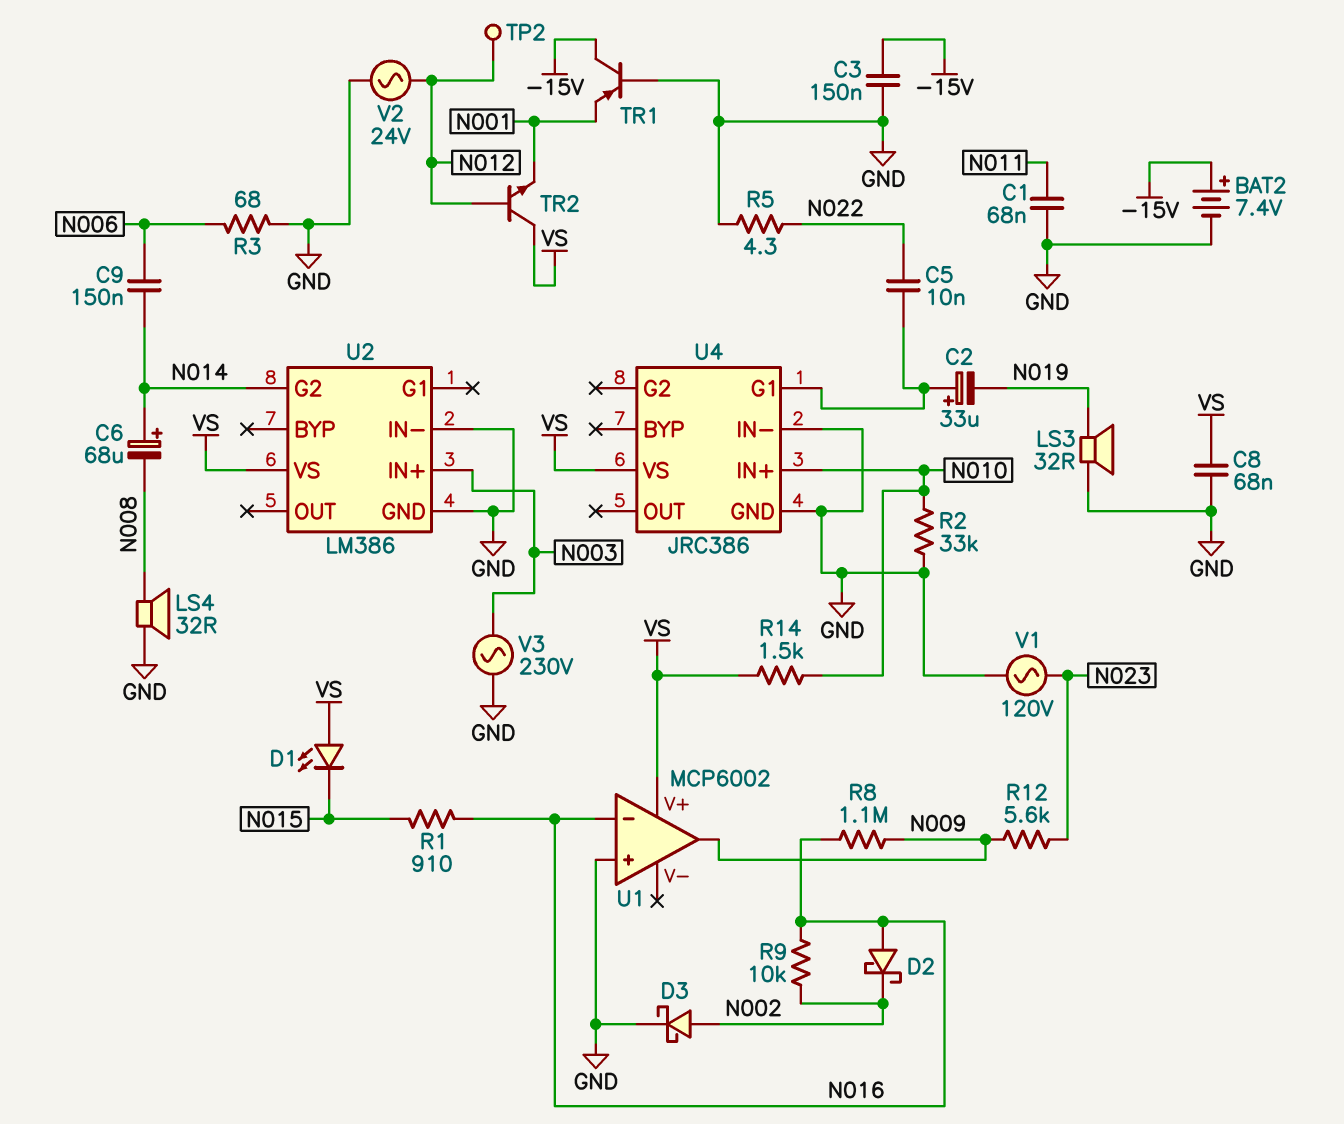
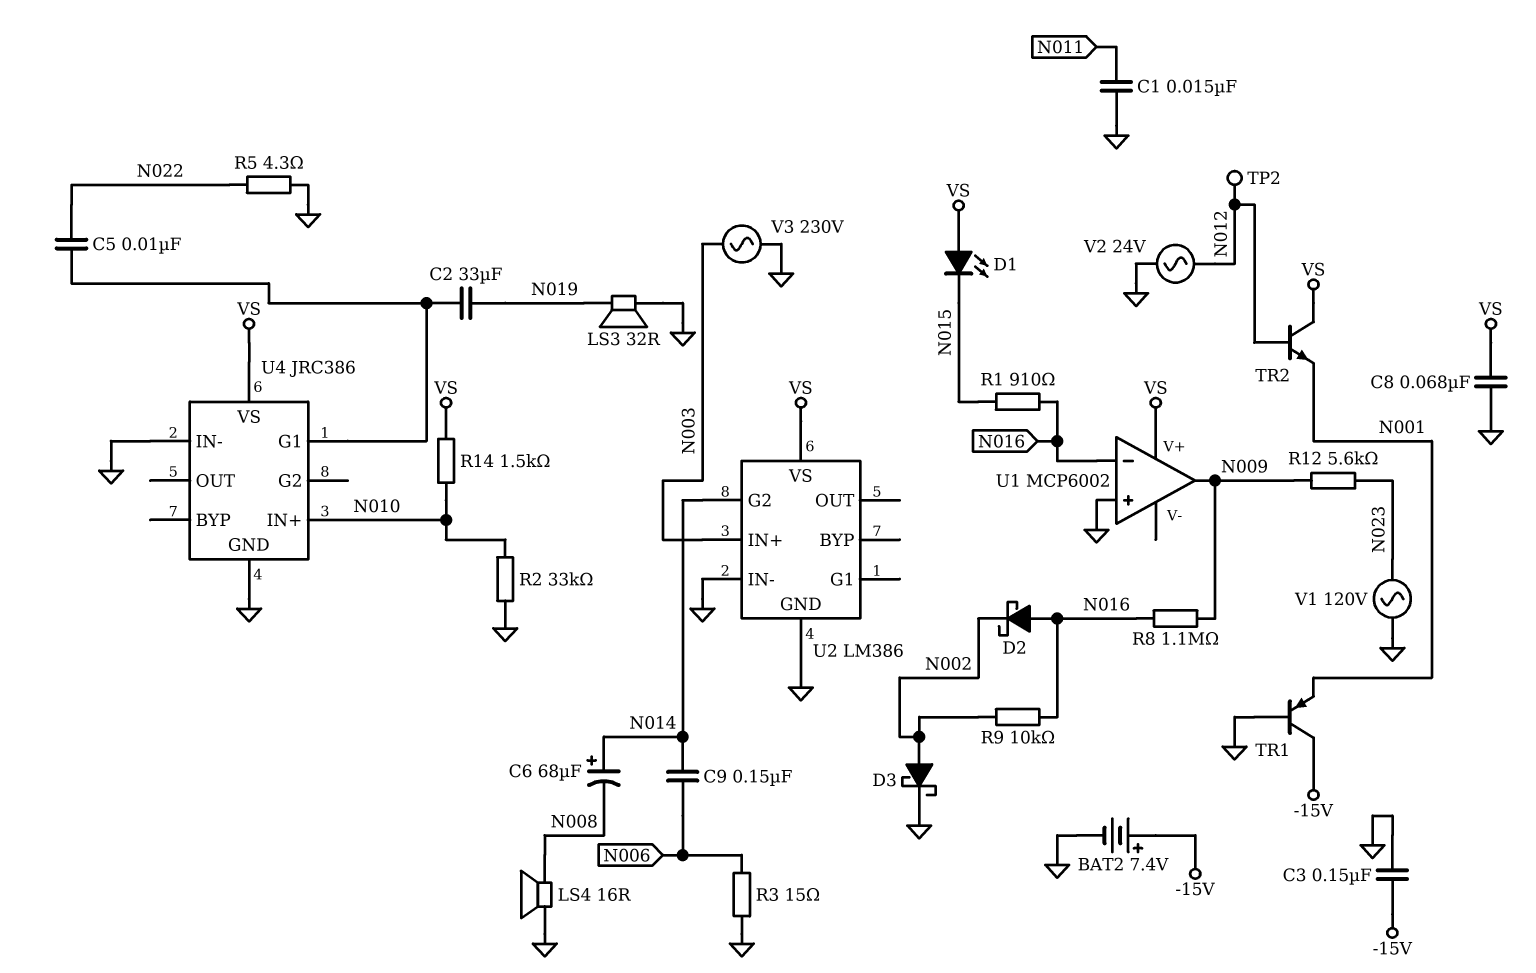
C1: 68nF (GND, N011) -> 15nF (GND, N011)
C2: 33uF (plus U4/G1, minus N019) -> 33uF (N019, U4/G1)
LS4: speaker 32R (GND, N008) -> speaker 16R (GND, N008)
R3: 68 (GND, N006) -> 15 (GND, N006)

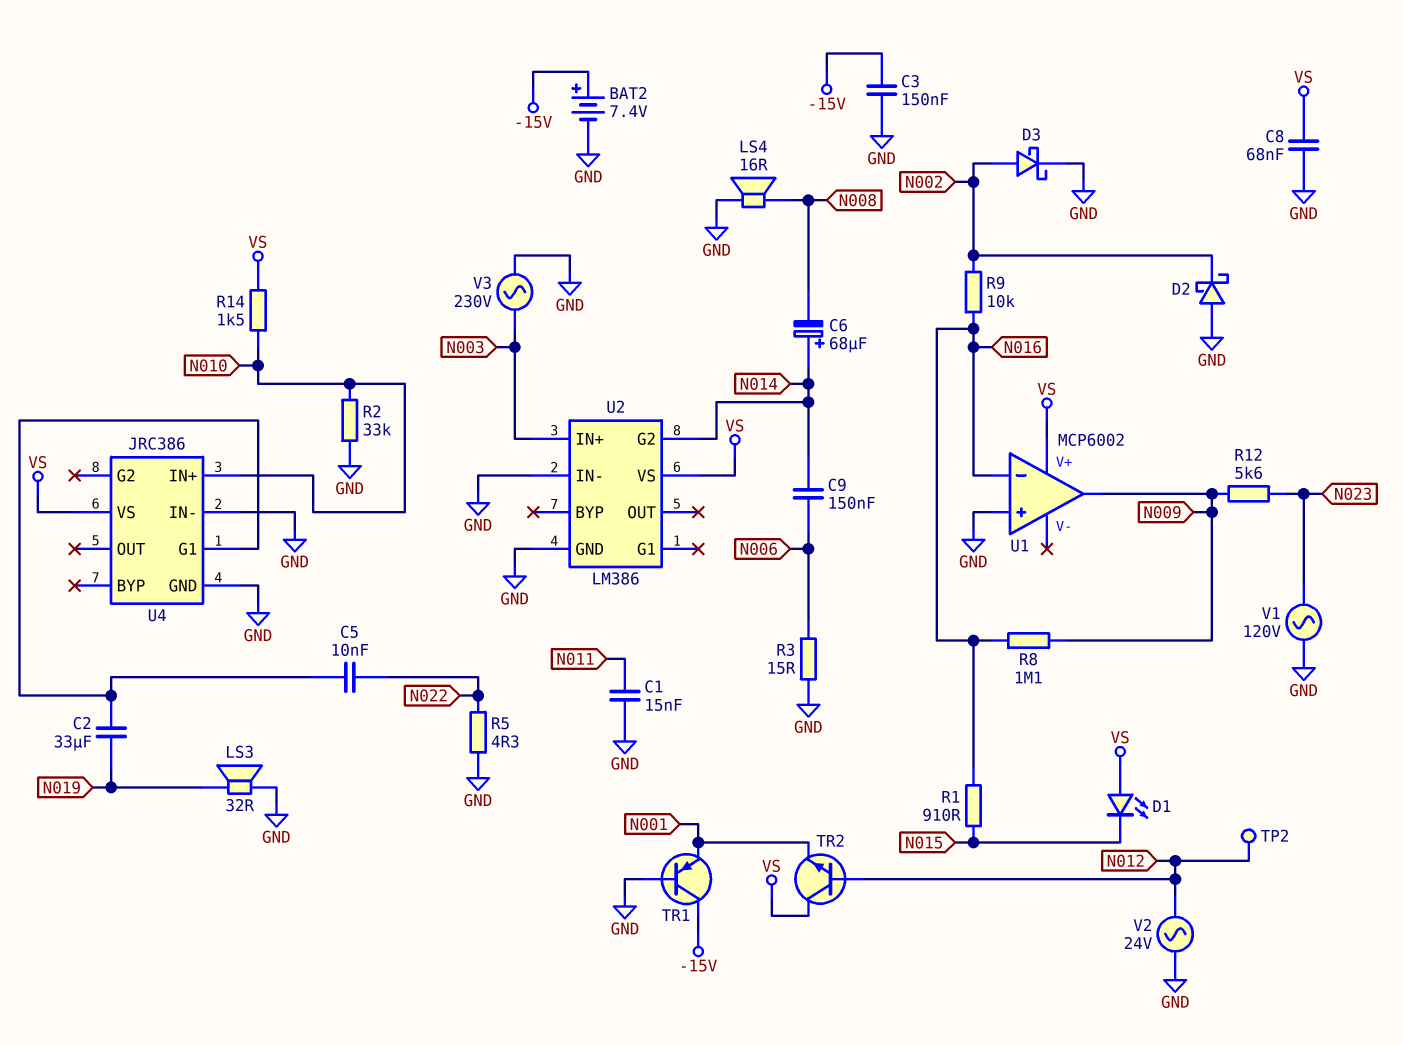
D2: schottky (A N016, K N002) -> schottky (A GND, K N002)

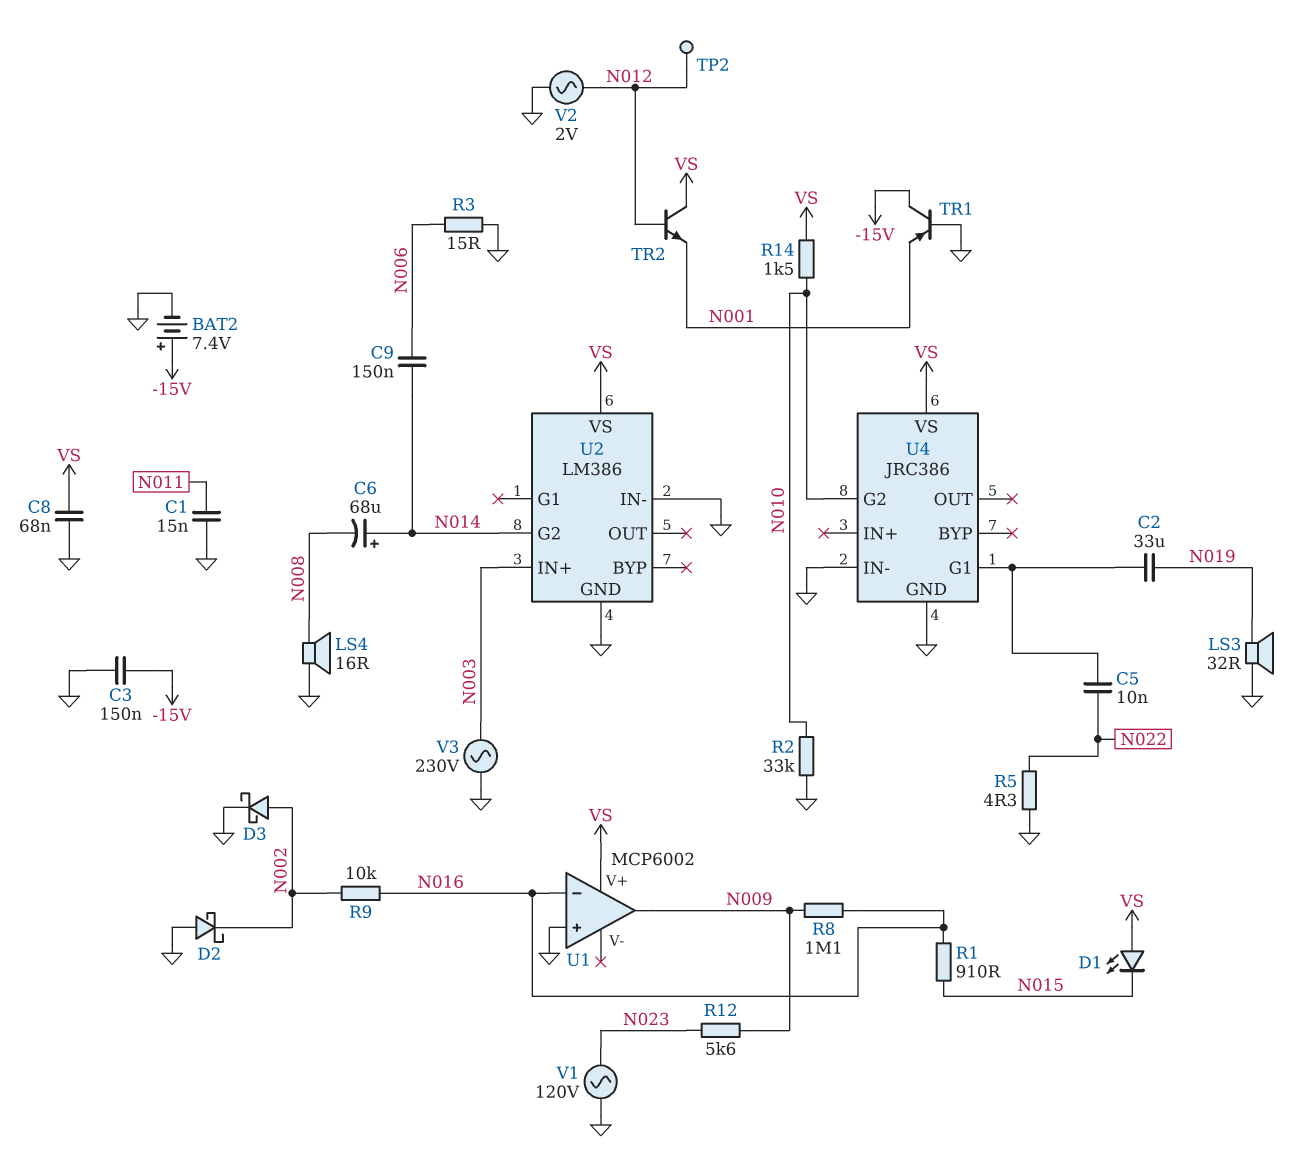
U4 pin G2: none -> N010
U4 pin IN+: N010 -> none
V2: AC 24V (GND, N012) -> AC 2V (GND, N012)

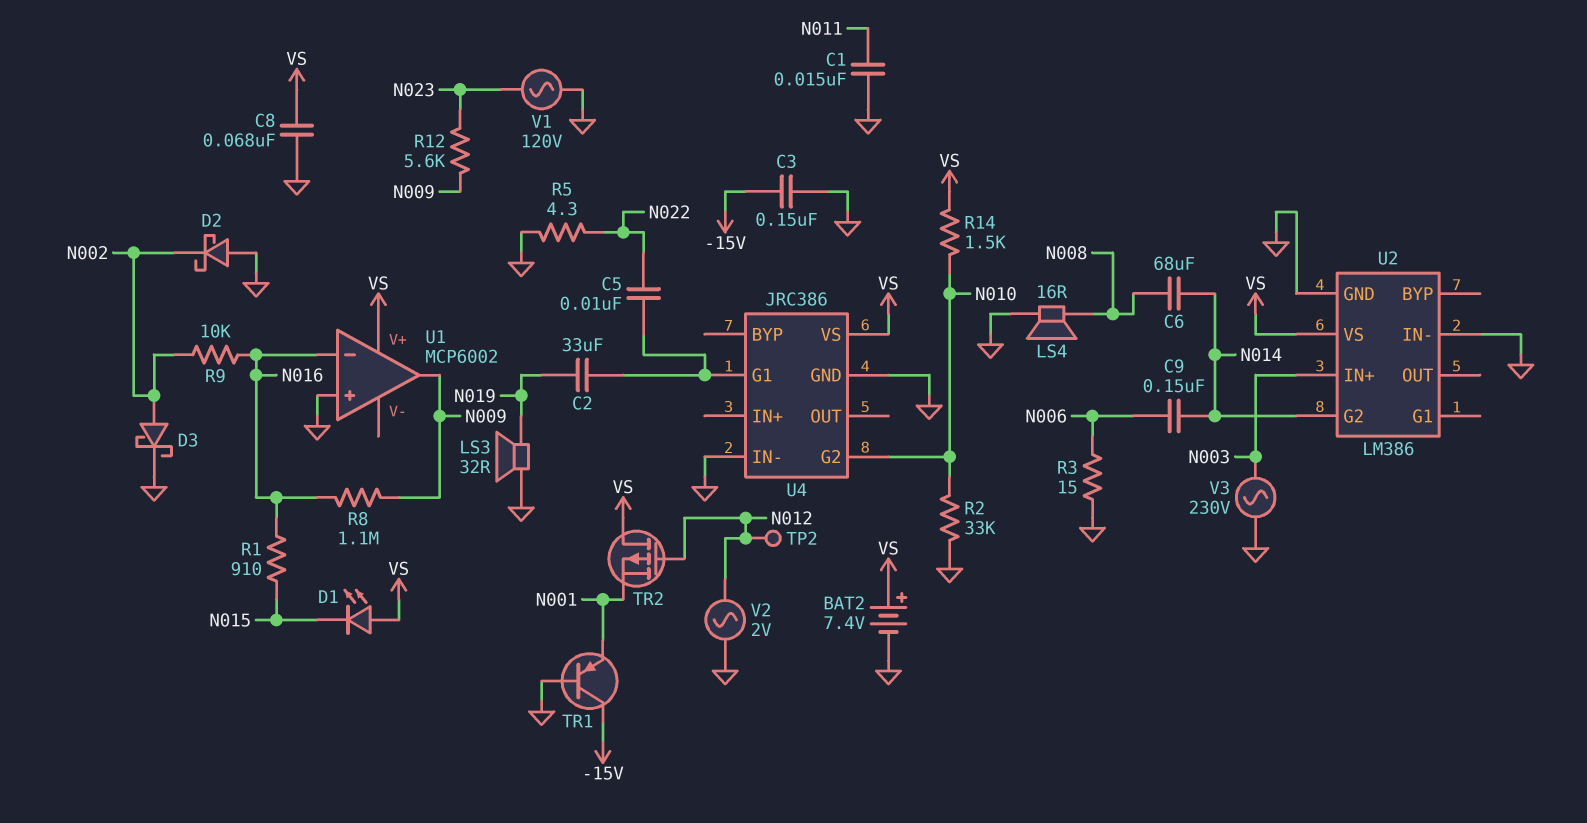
BAT2: 7.4V (plus -15V, minus GND) -> 7.4V (plus VS, minus GND)
C6: 68uF (plus N014, minus N008) -> 68uF (N008, N014)
TR2: NPN (B N012, C VS, E N001) -> PMOS (G N012, D VS, S N001)

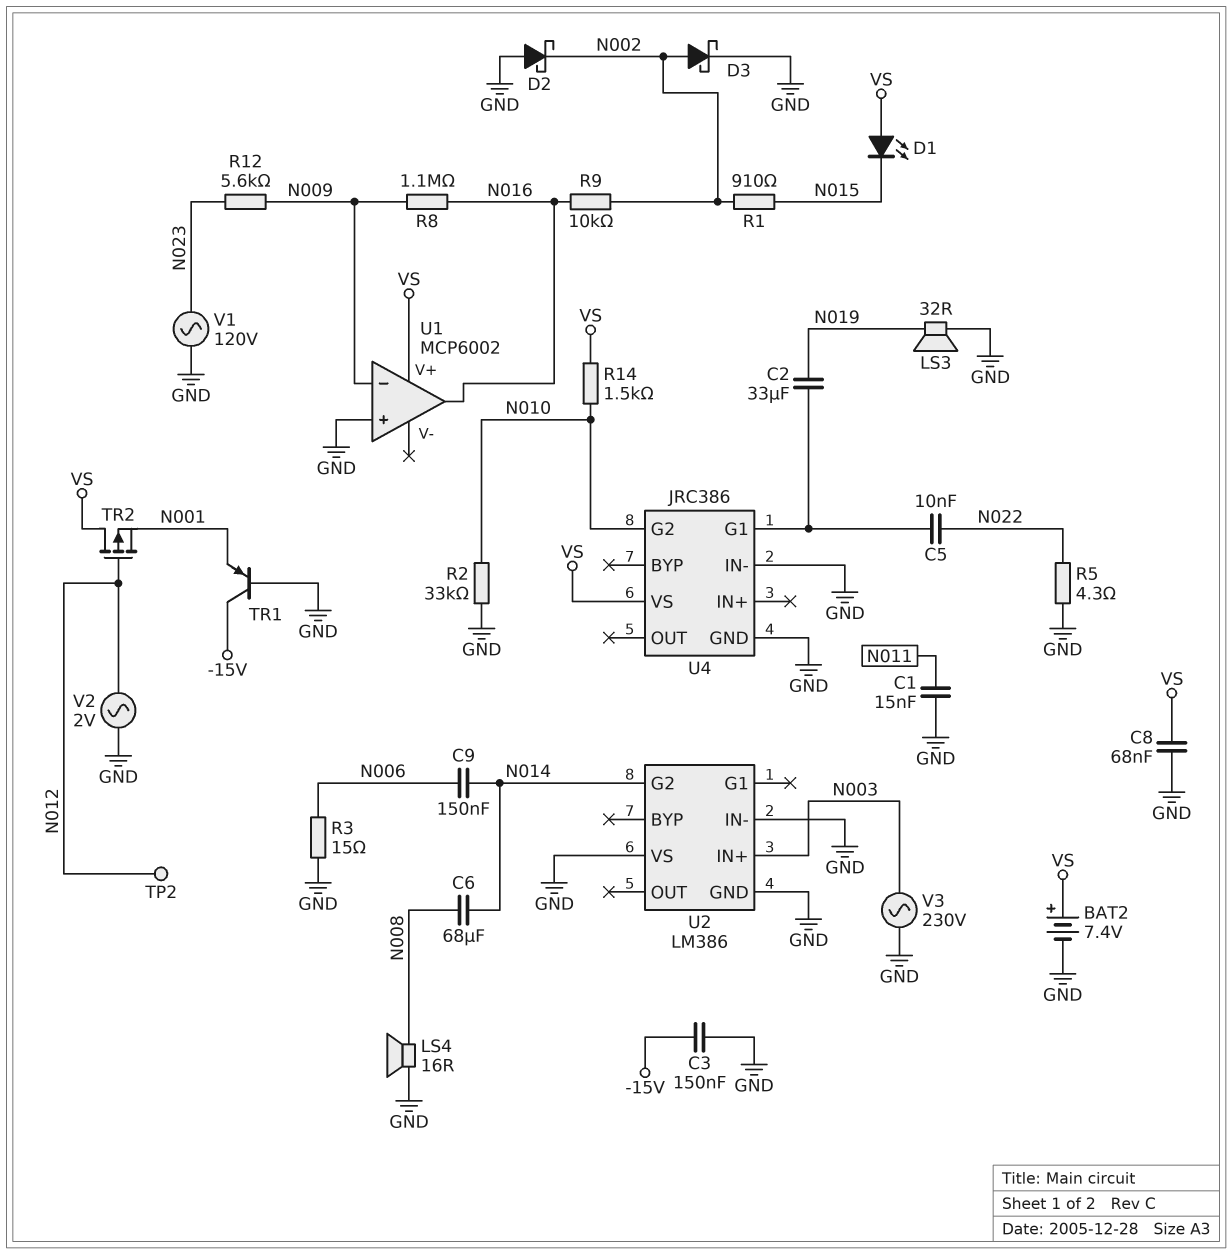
R1: 910 (N015, N016) -> 910 (N002, N015)
U1 pin in-: N016 -> N009
U1 pin out: N009 -> N016
U2 pin VS: VS -> GND

